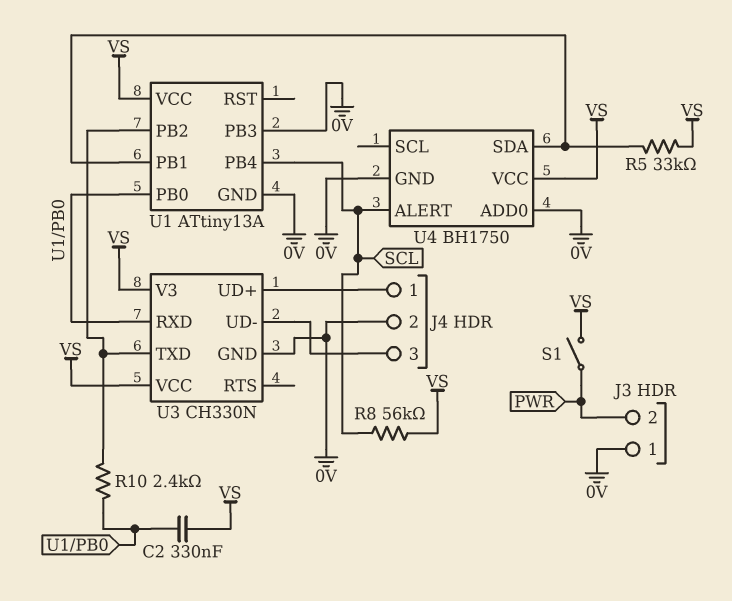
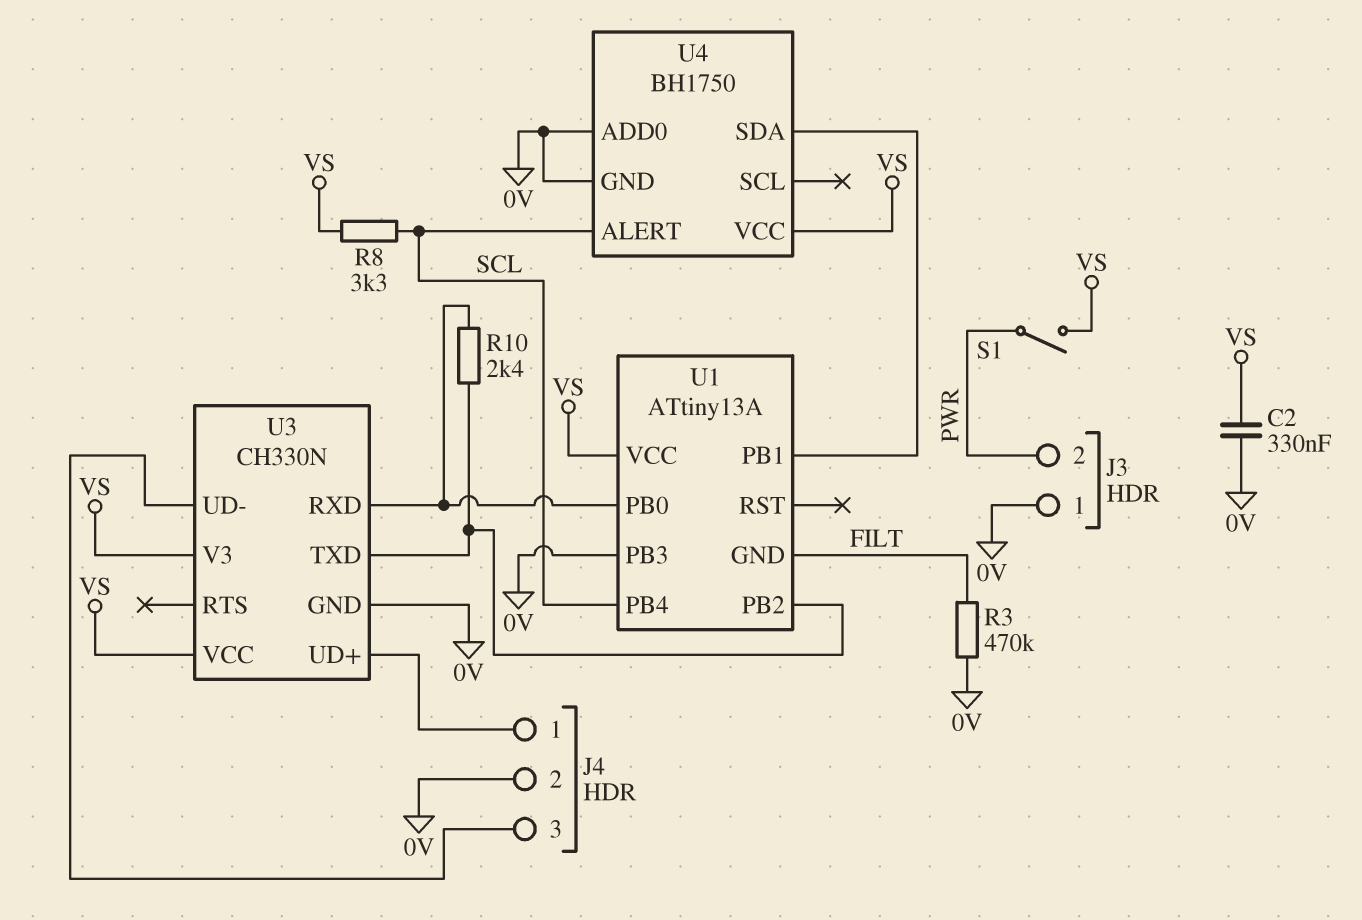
C2: 330nF (U1/PB0, VS) -> 330nF (0V, VS)
R3: none -> 470k (0V, FILT)
R5: 33k (U1/PB1, VS) -> none
R8: 56k (SCL, VS) -> 3.3k (SCL, VS)
U1 pin GND: 0V -> FILT

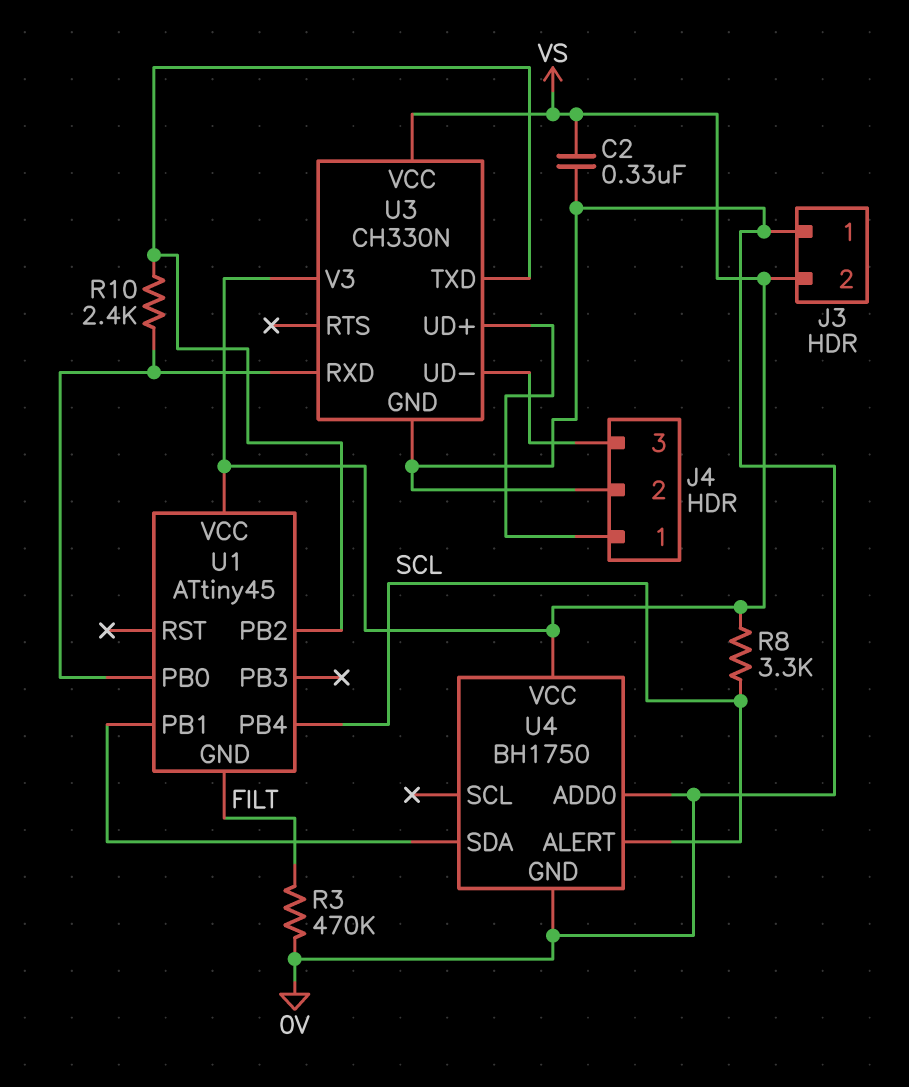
J3 pin 2: PWR -> VS
S1: switch (PWR, VS) -> none
U1: ATtiny13A -> ATtiny45
U1 pin PB3: 0V -> none

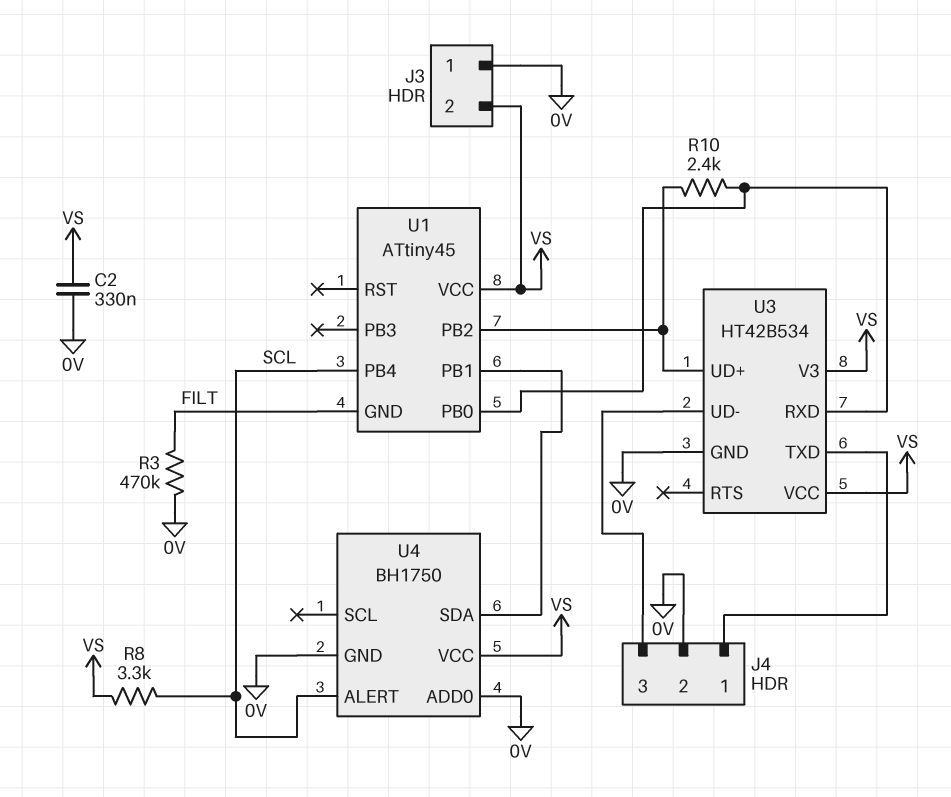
U3: CH330N -> HT42B534
U3 pin TXD: U1/PB2 -> J4/1
U3 pin UD+: J4/1 -> U1/PB2

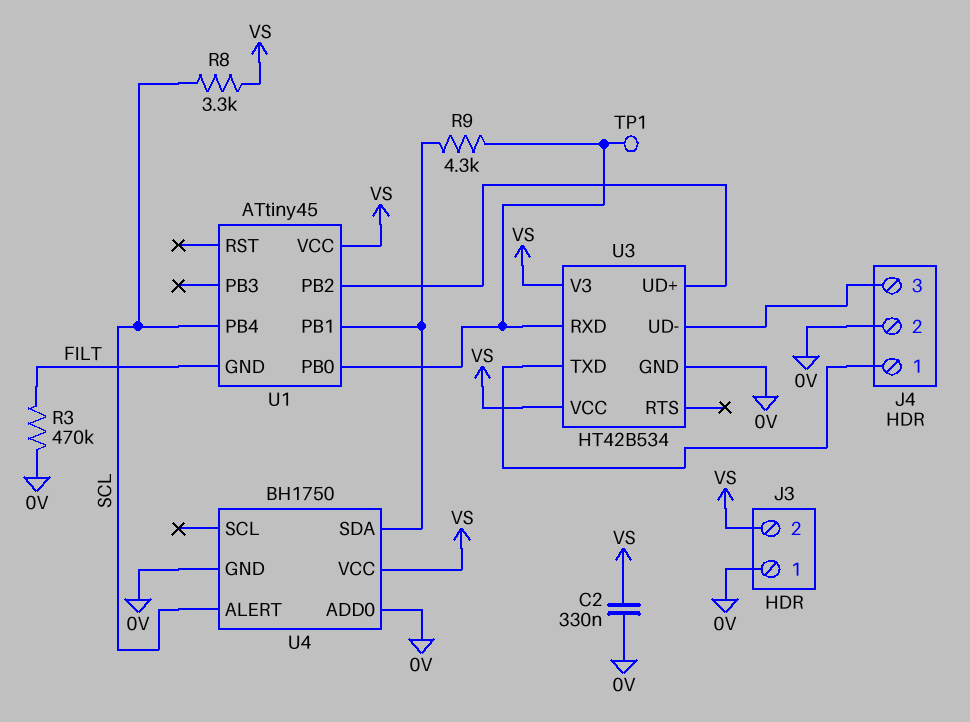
R9: none -> 4.3k (U1/PB0, U1/PB1)
R10: 2.4k (U1/PB0, U1/PB2) -> none
TP1: none -> test point (U1/PB0)

